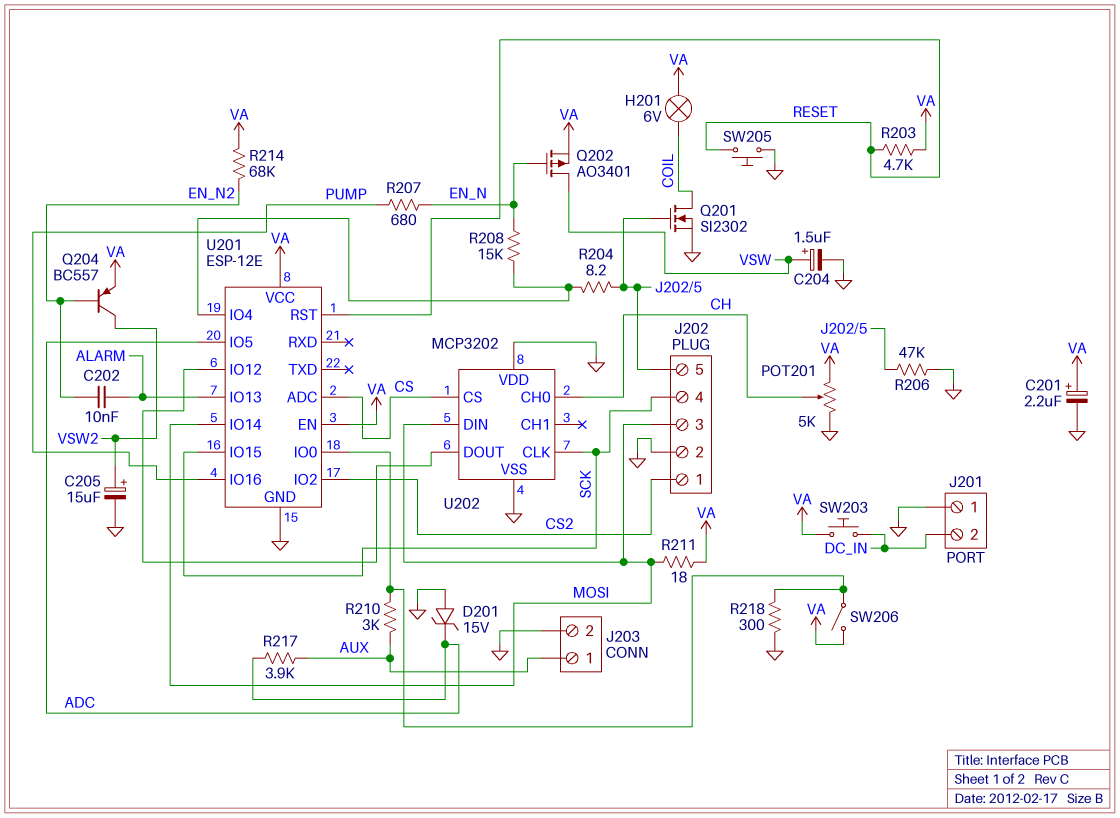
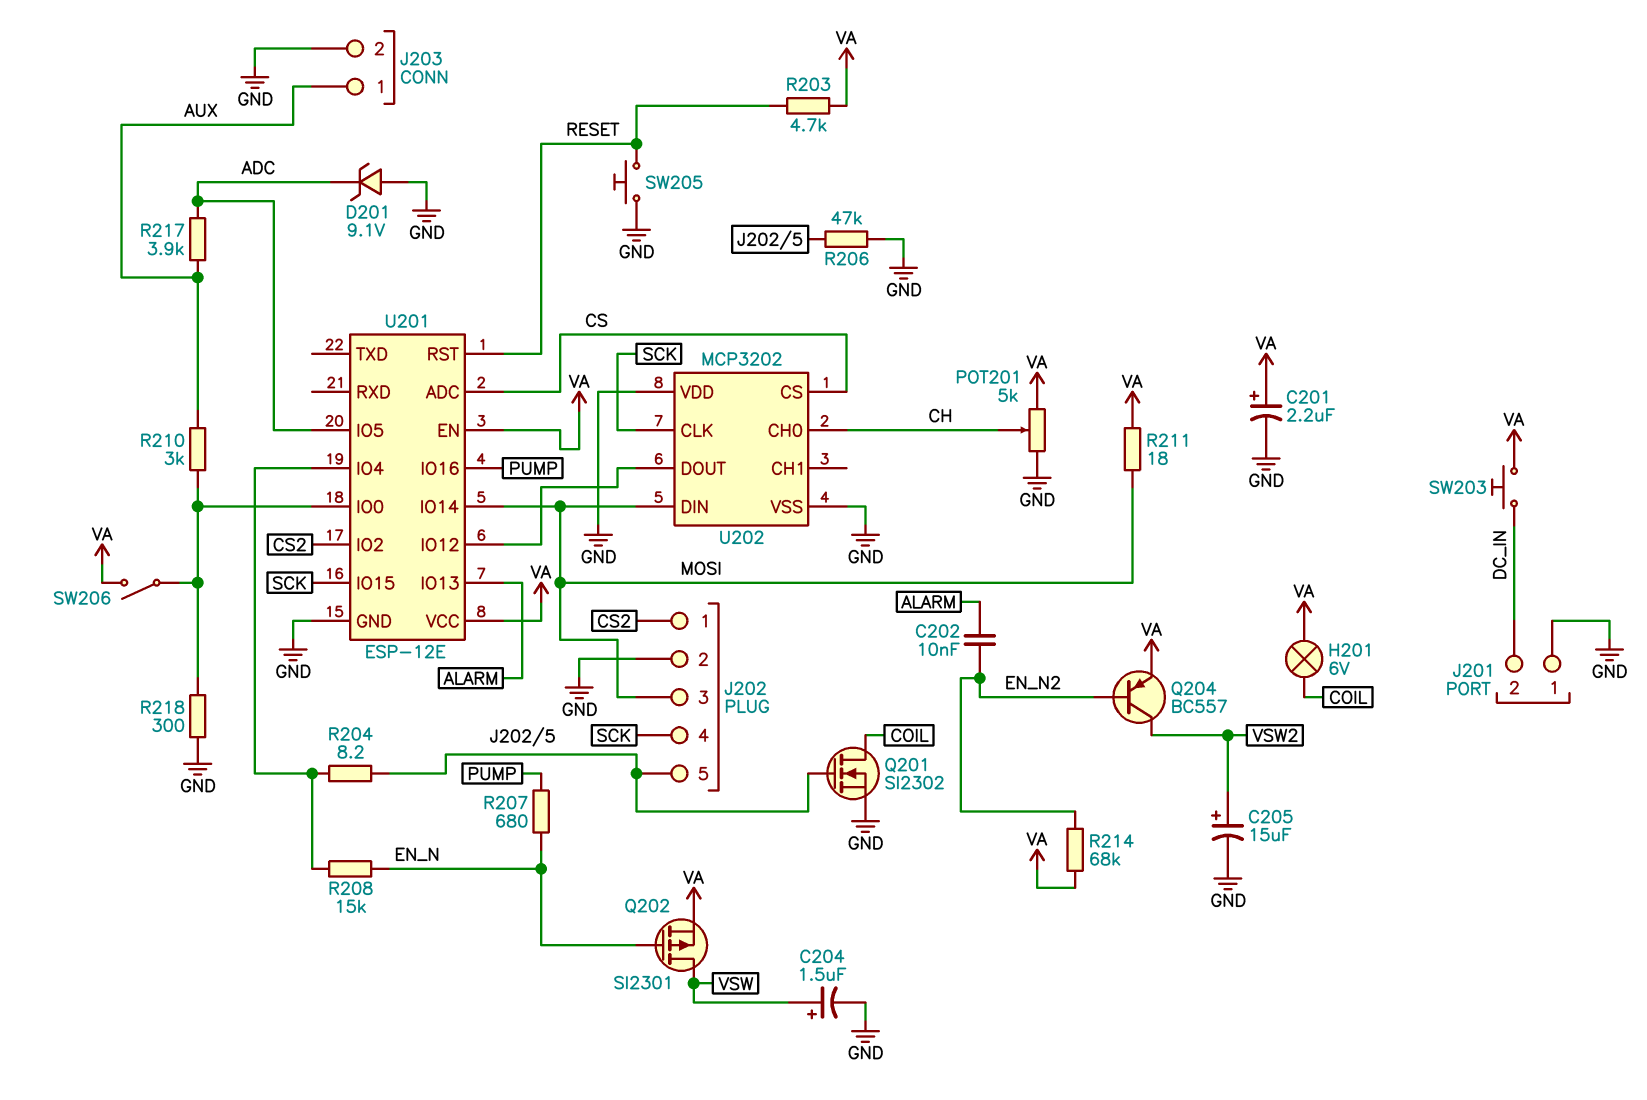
D201: zener 15V (A GND, K ADC) -> zener 9.1V (A GND, K ADC)
Q202: PMOS AO3401 (G EN_N, D VSW, S VA) -> PMOS SI2301 (G EN_N, D VSW, S VA)

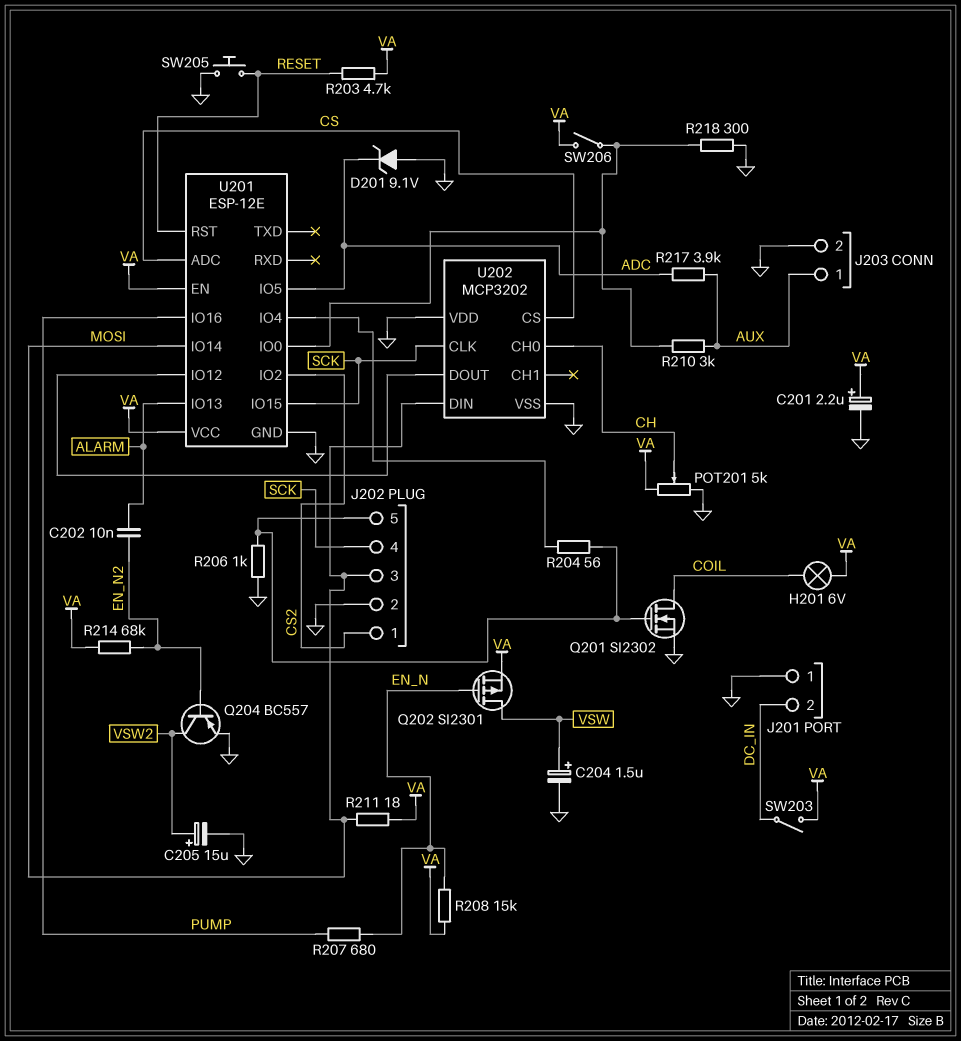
Q204: PNP BC557 (B EN_N2, C VSW2, E VA) -> PNP BC557 (B EN_N2, C VSW2, E GND)
R204: 8.2 (J202/5, U201/IO4) -> 56 (J202/5, U201/IO4)
R206: 47k (GND, J202/5) -> 1k (GND, J202/5)
R208: 15k (EN_N, U201/IO4) -> 15k (EN_N, VA)
SW203: button (DC_IN, VA) -> switch (DC_IN, VA)

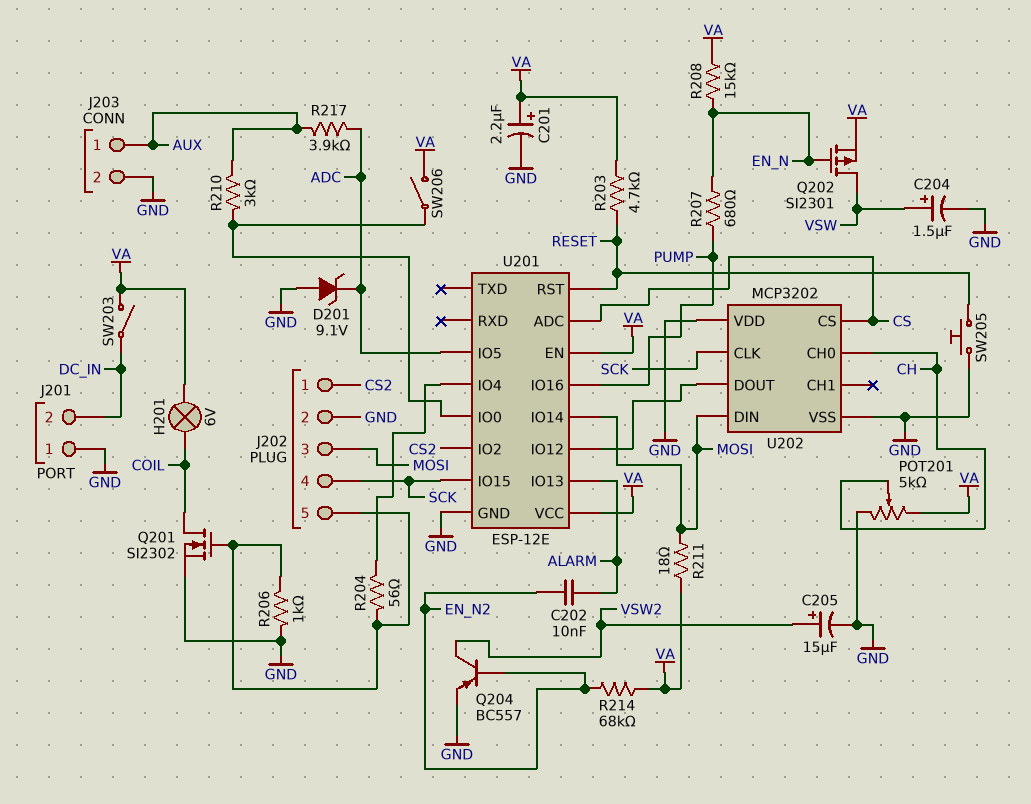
R218: 300 (GND, U201/IO0) -> none

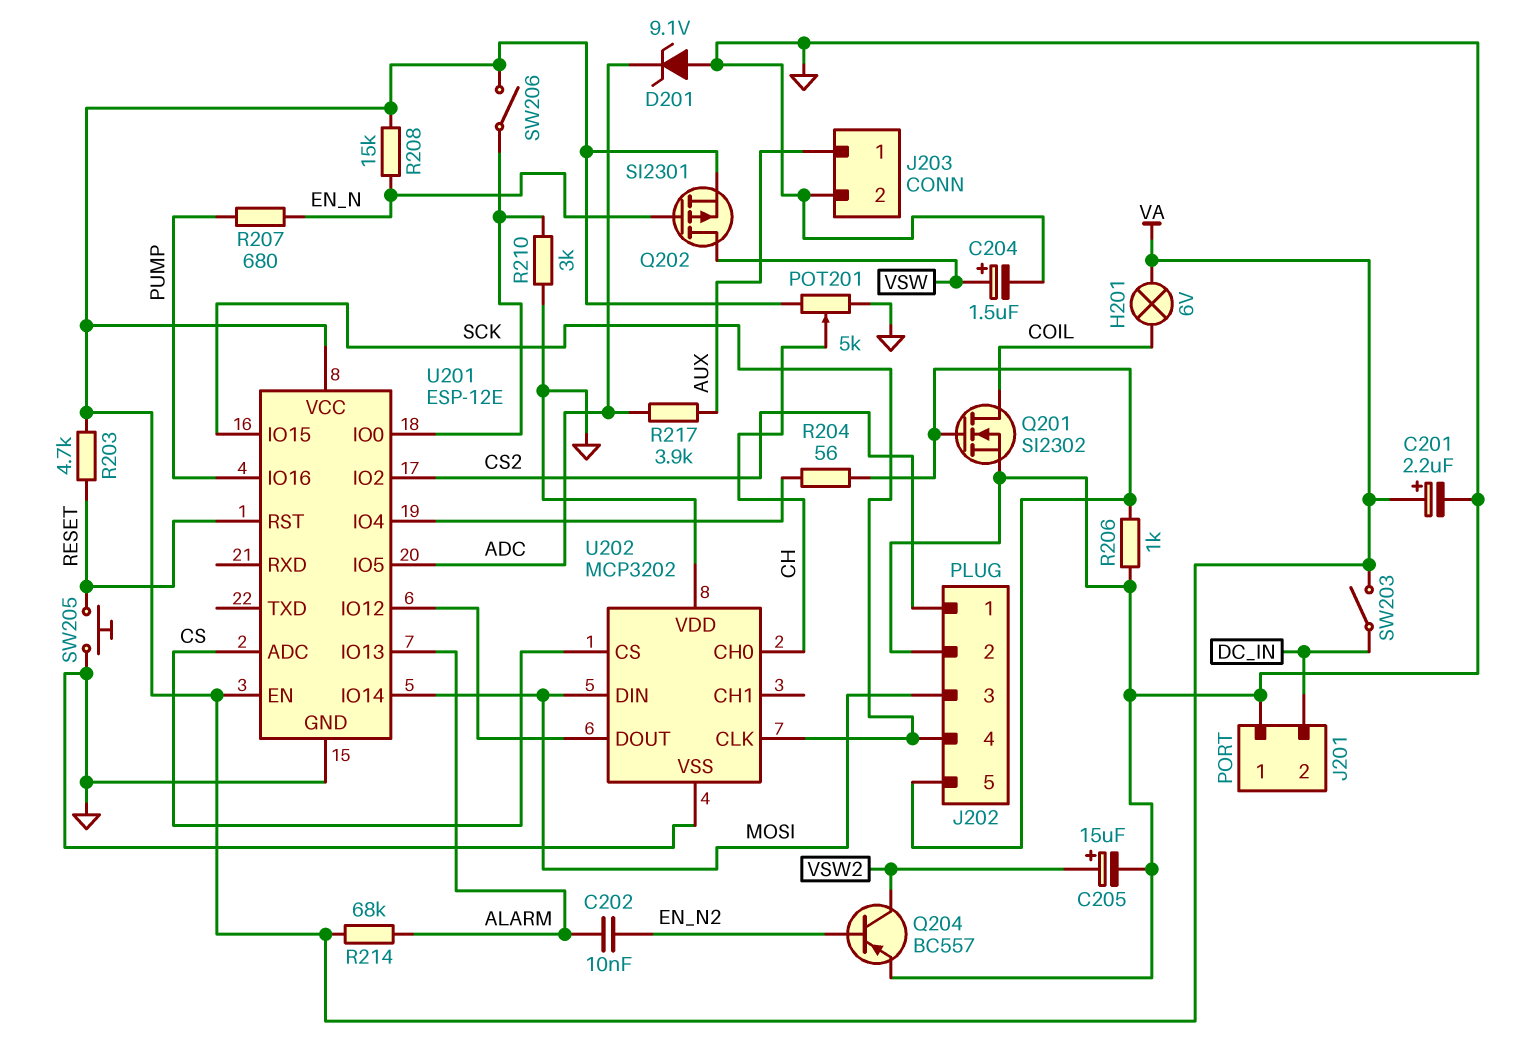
R210: 3k (AUX, U201/IO0) -> 3k (GND, U201/IO0)
R211: 18 (MOSI, VA) -> none
R214: 68k (EN_N2, VA) -> 68k (ALARM, VA)

